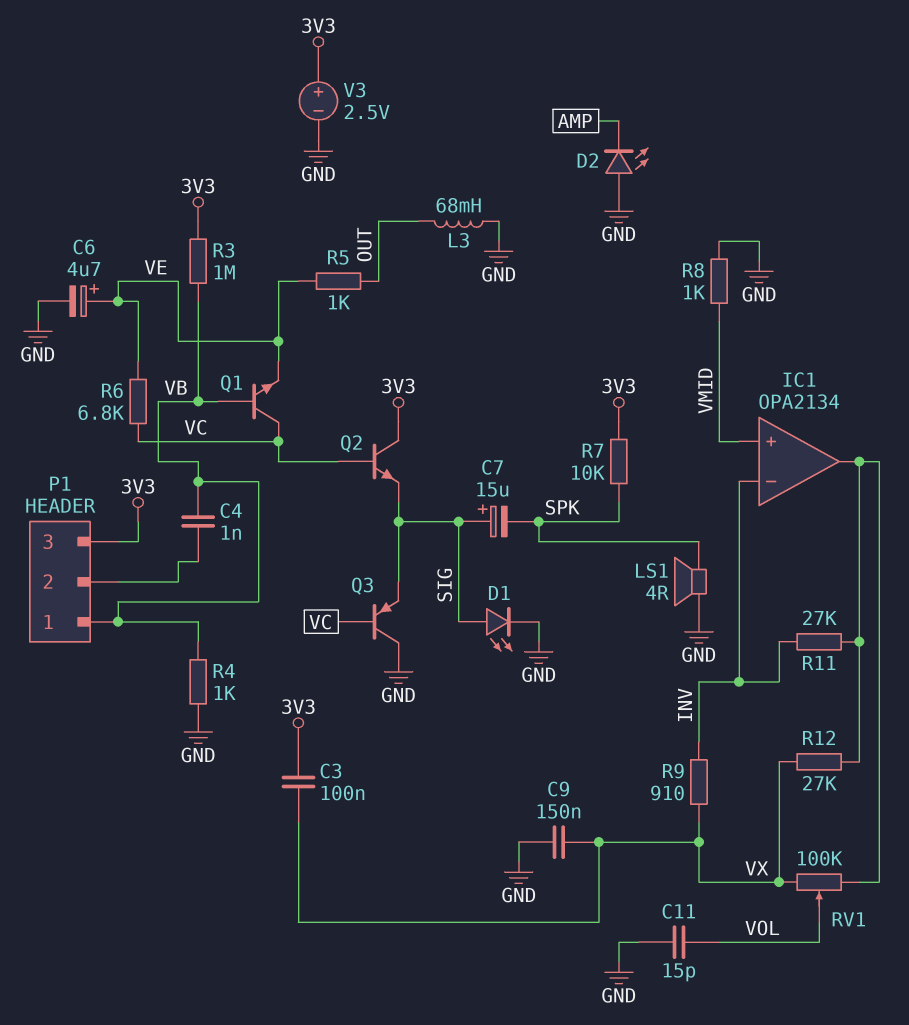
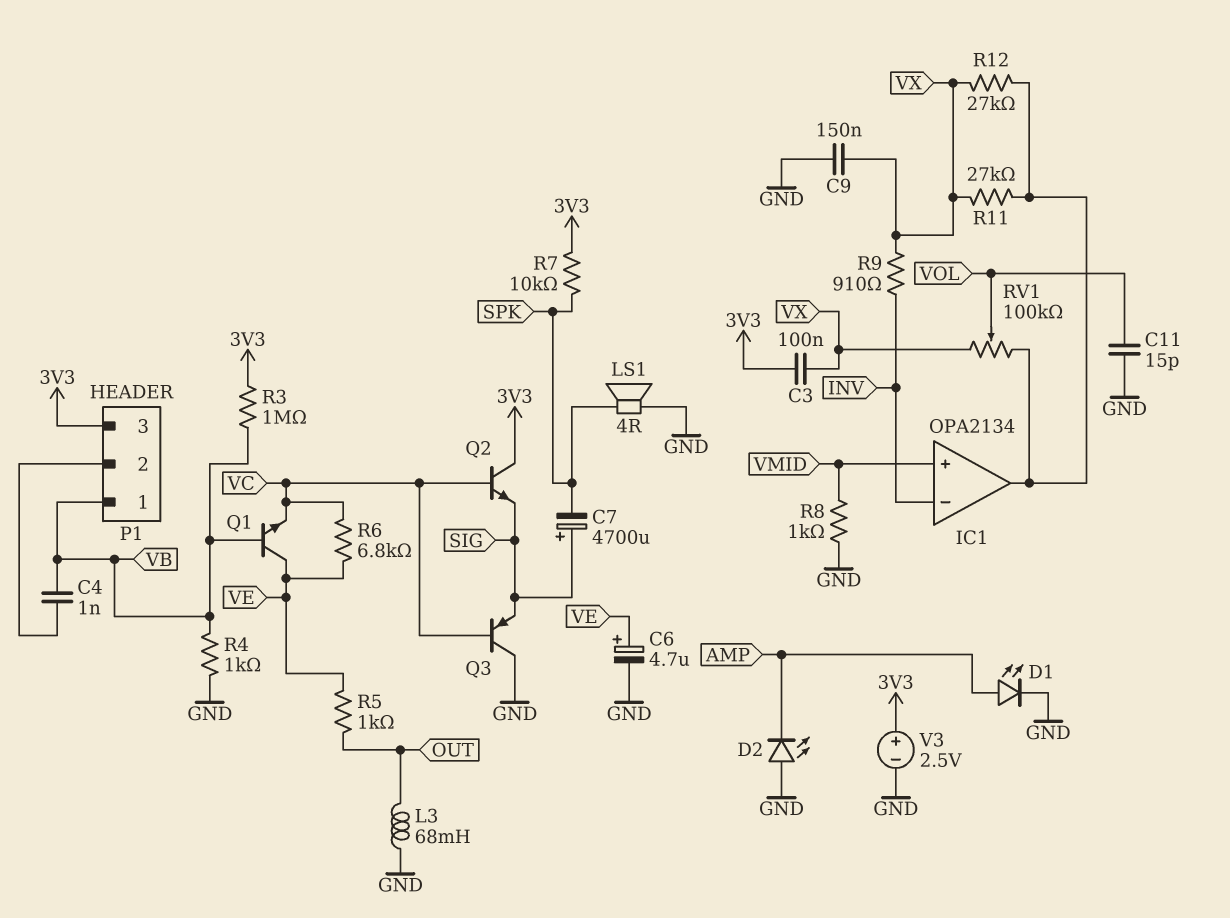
C7: 15uF (plus SIG, minus SPK) -> 4700uF (plus SIG, minus SPK)
D1: LED (A SIG, K GND) -> LED (A AMP, K GND)
Q1: NPN (B VB, C VC, E VE) -> NPN (B VB, C VE, E VC)
R11: 27k (IC1/out, INV) -> 27k (IC1/out, VX)

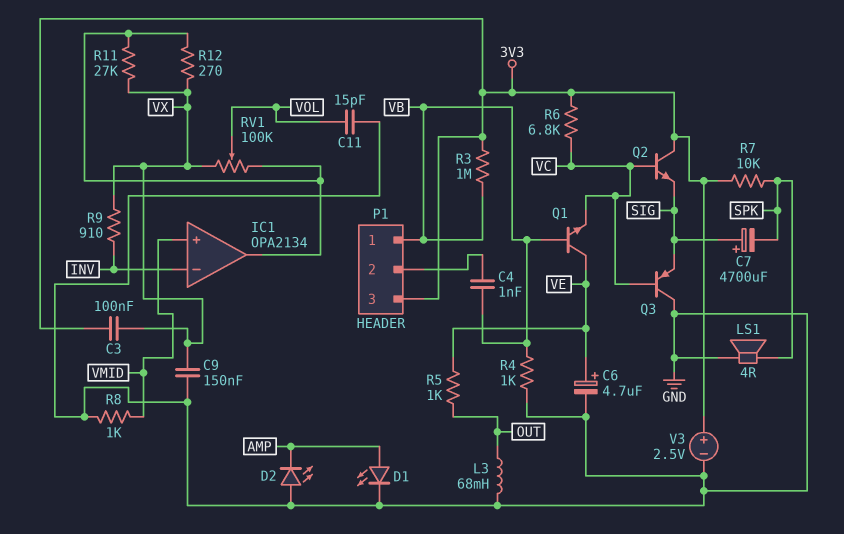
R6: 6.8k (VC, VE) -> 6.8k (3V3, VC)
R12: 27k (IC1/out, VX) -> 270 (IC1/out, VX)

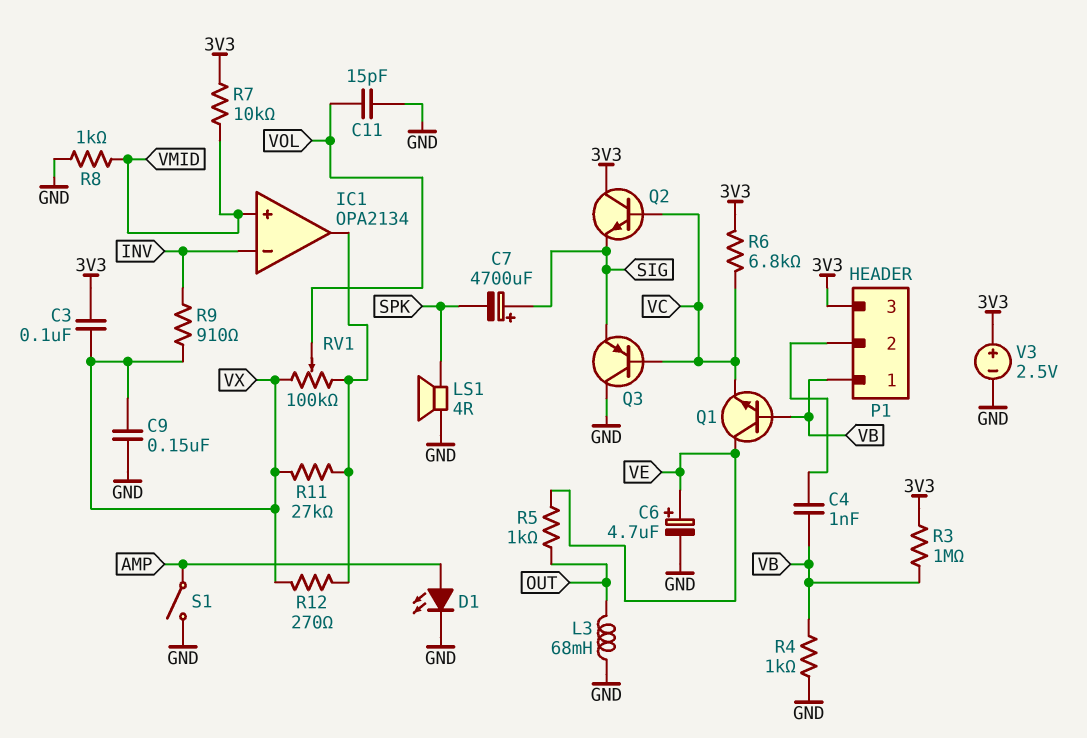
D2: LED (A GND, K AMP) -> none
R7: 10k (3V3, SPK) -> 10k (3V3, VMID)
S1: none -> switch (AMP, GND)

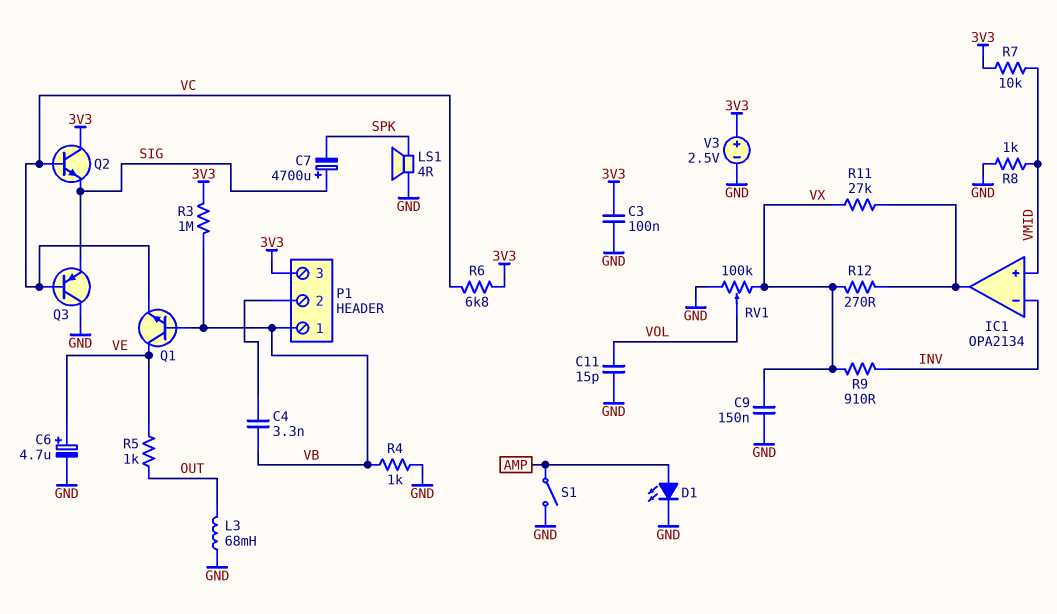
C3: 100nF (3V3, VX) -> 100nF (3V3, GND)
C4: 1nF (P1/2, VB) -> 3.3nF (P1/2, VB)
RV1: 100k (IC1/out, VX, wiper VOL) -> 100k (GND, VX, wiper VOL)

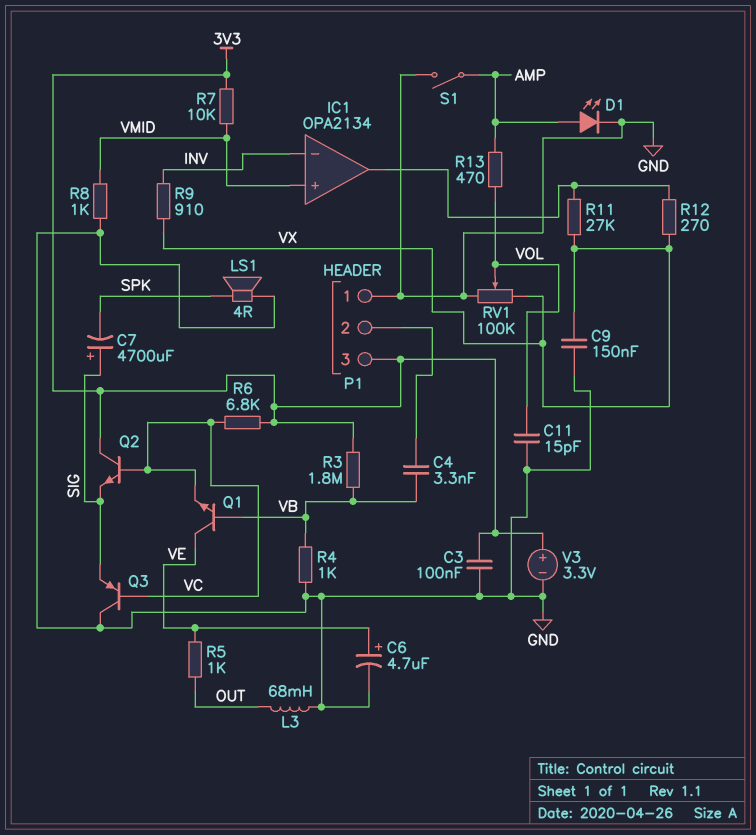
P1 pin 1: VB -> GND
R3: 1M (3V3, VB) -> 1.8M (3V3, VB)
R13: none -> 470 (AMP, VOL)
V3: 2.5V (plus 3V3, minus GND) -> 3.3V (plus 3V3, minus GND)

